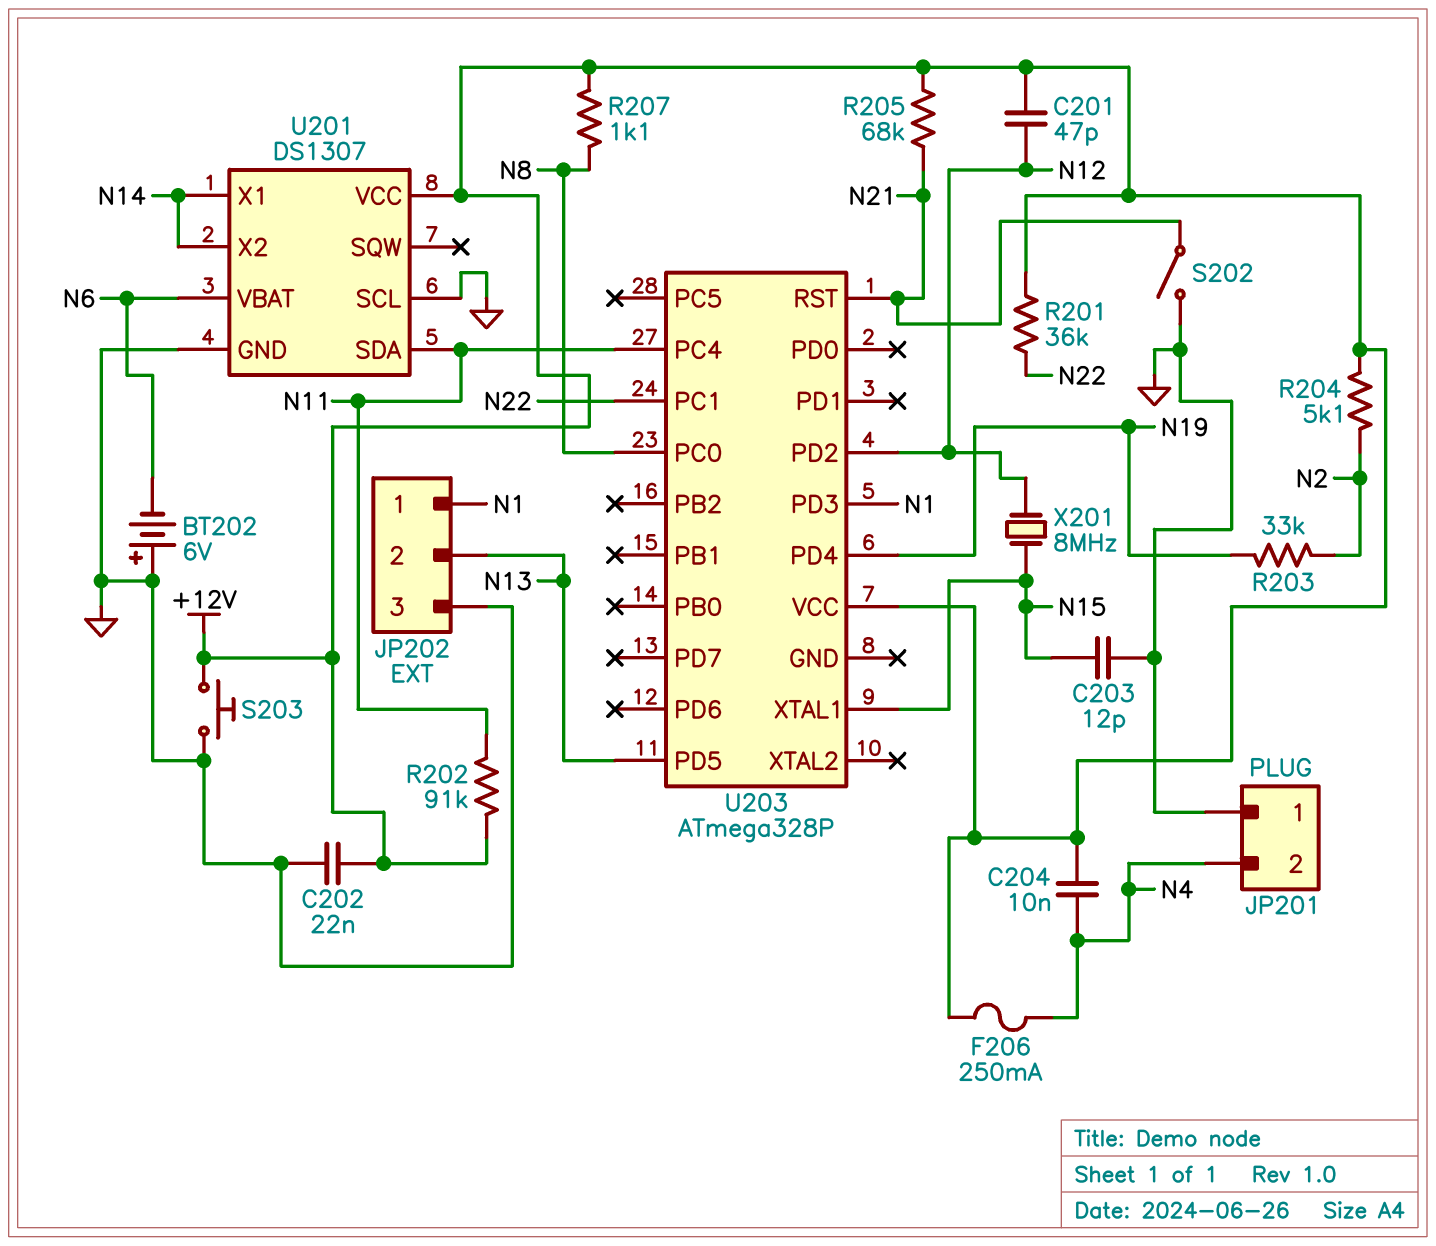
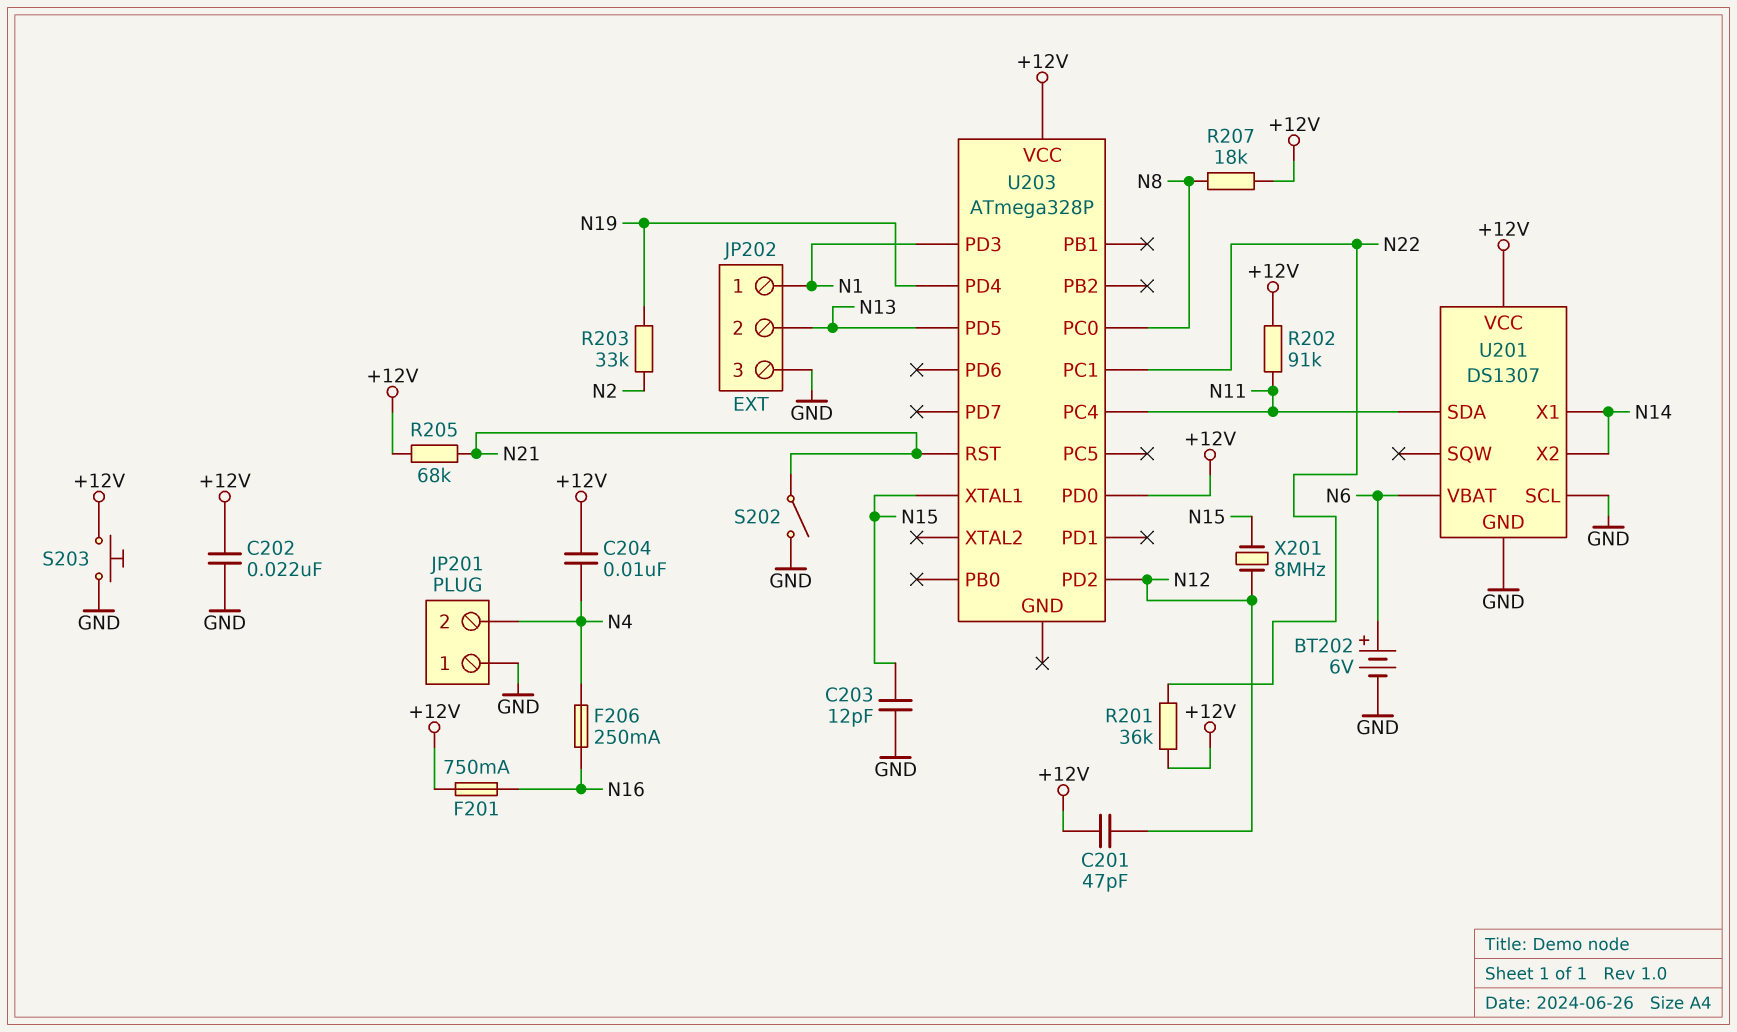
BT202: 6V (plus GND, minus N6) -> 6V (plus N6, minus GND)
F201: none -> 750mA (+12V, N16)
F206: 250mA (+12V, N4) -> 250mA (N4, N16)
R204: 5.1k (+12V, N2) -> none
R207: 1.1k (+12V, N8) -> 18k (+12V, N8)
U203 pin PD0: none -> +12V

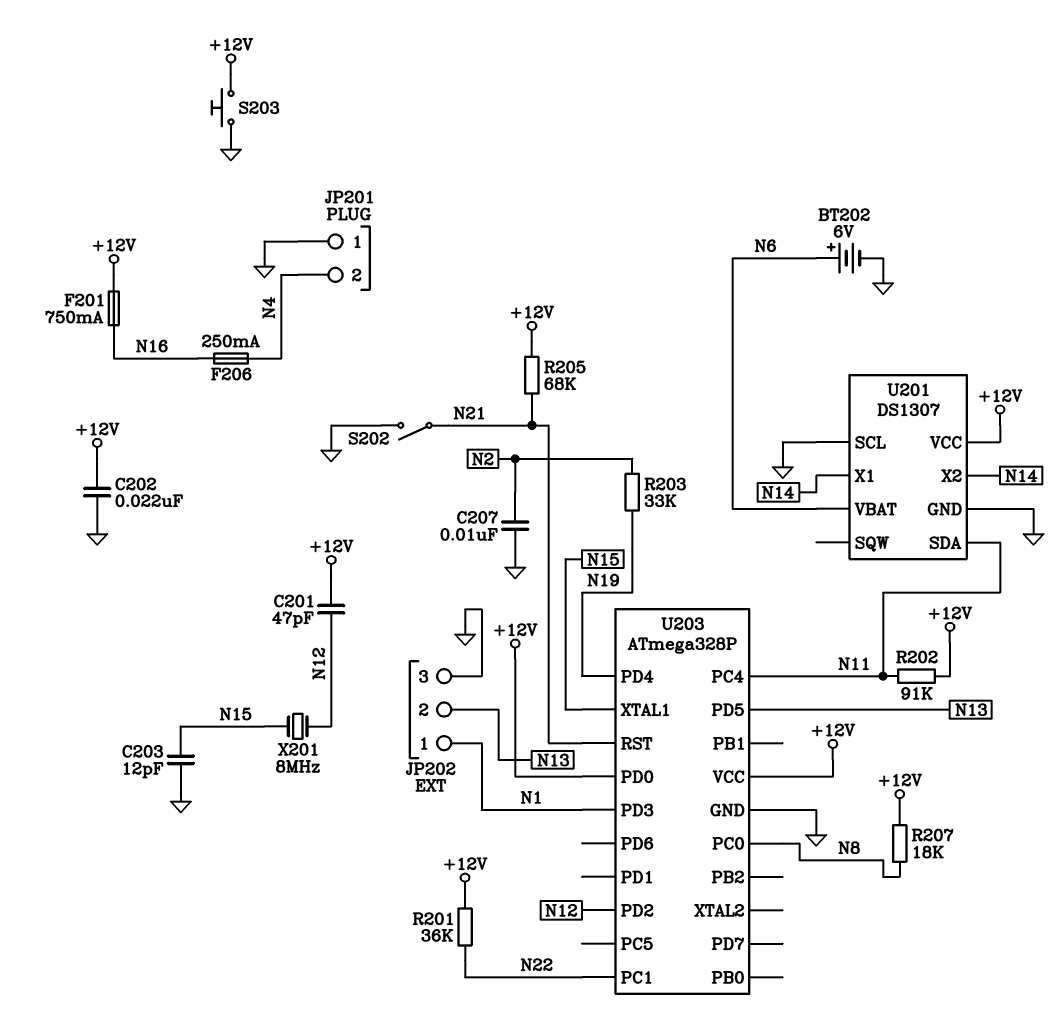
C204: 10nF (+12V, N4) -> none
C207: none -> 10nF (GND, N2)
U203 pin GND: none -> GND

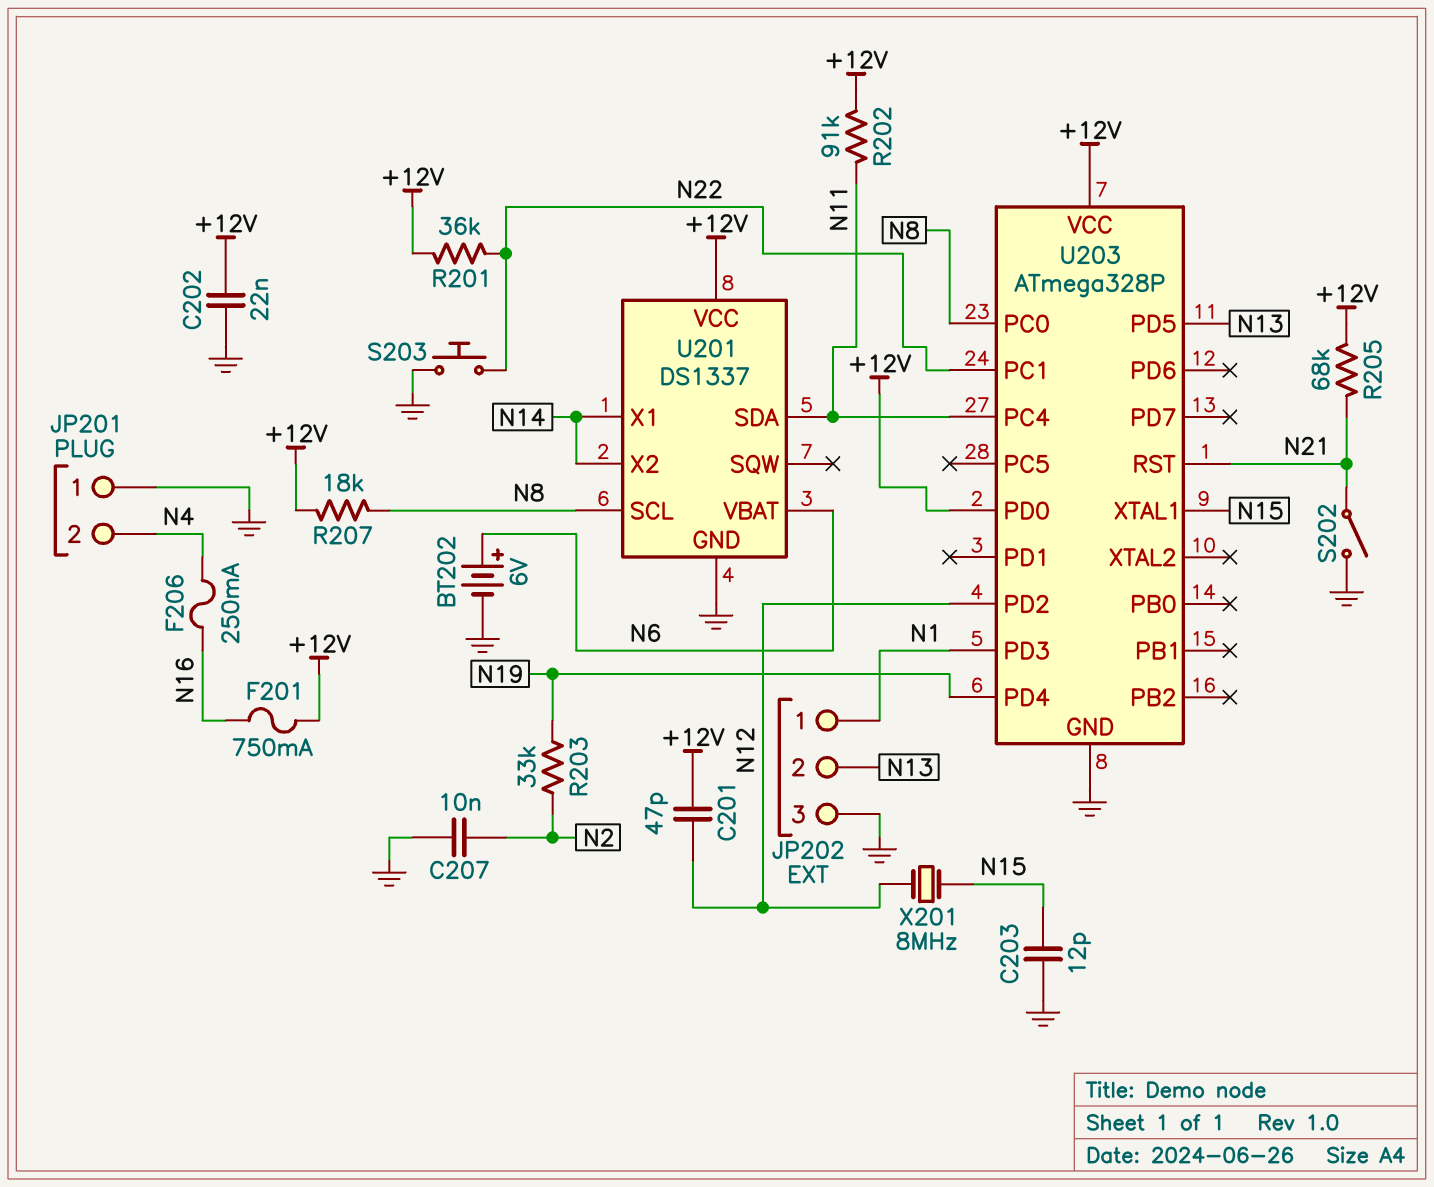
S203: button (+12V, GND) -> button (GND, N22)
U201: DS1307 -> DS1337
U201 pin SCL: GND -> N8

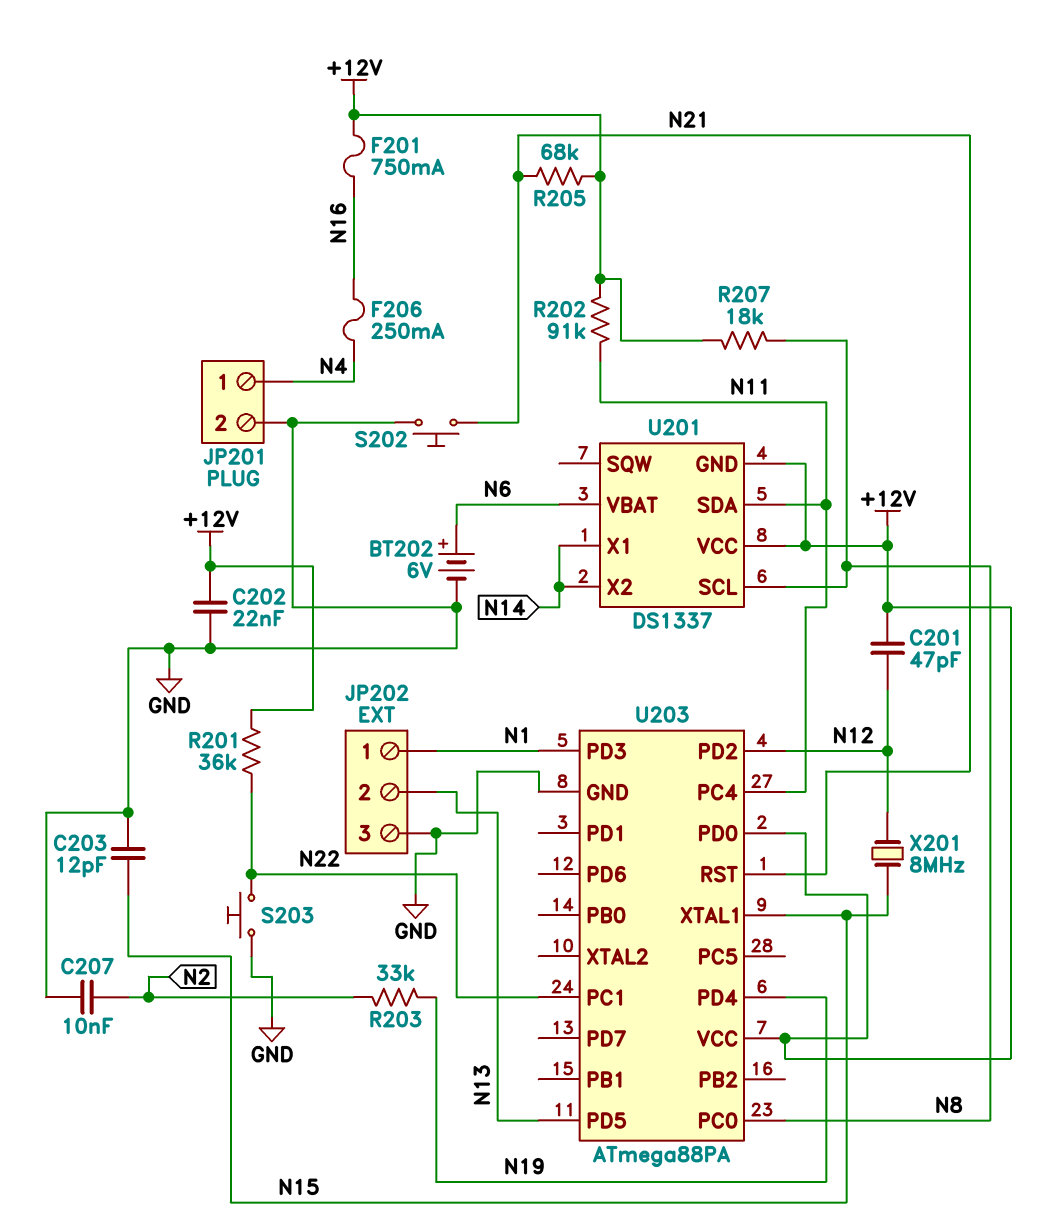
JP201 pin 1: GND -> N4
JP201 pin 2: N4 -> GND
S202: switch (GND, N21) -> button (GND, N21)
U201 pin GND: GND -> +12V
U203: ATmega328P -> ATmega88PA

